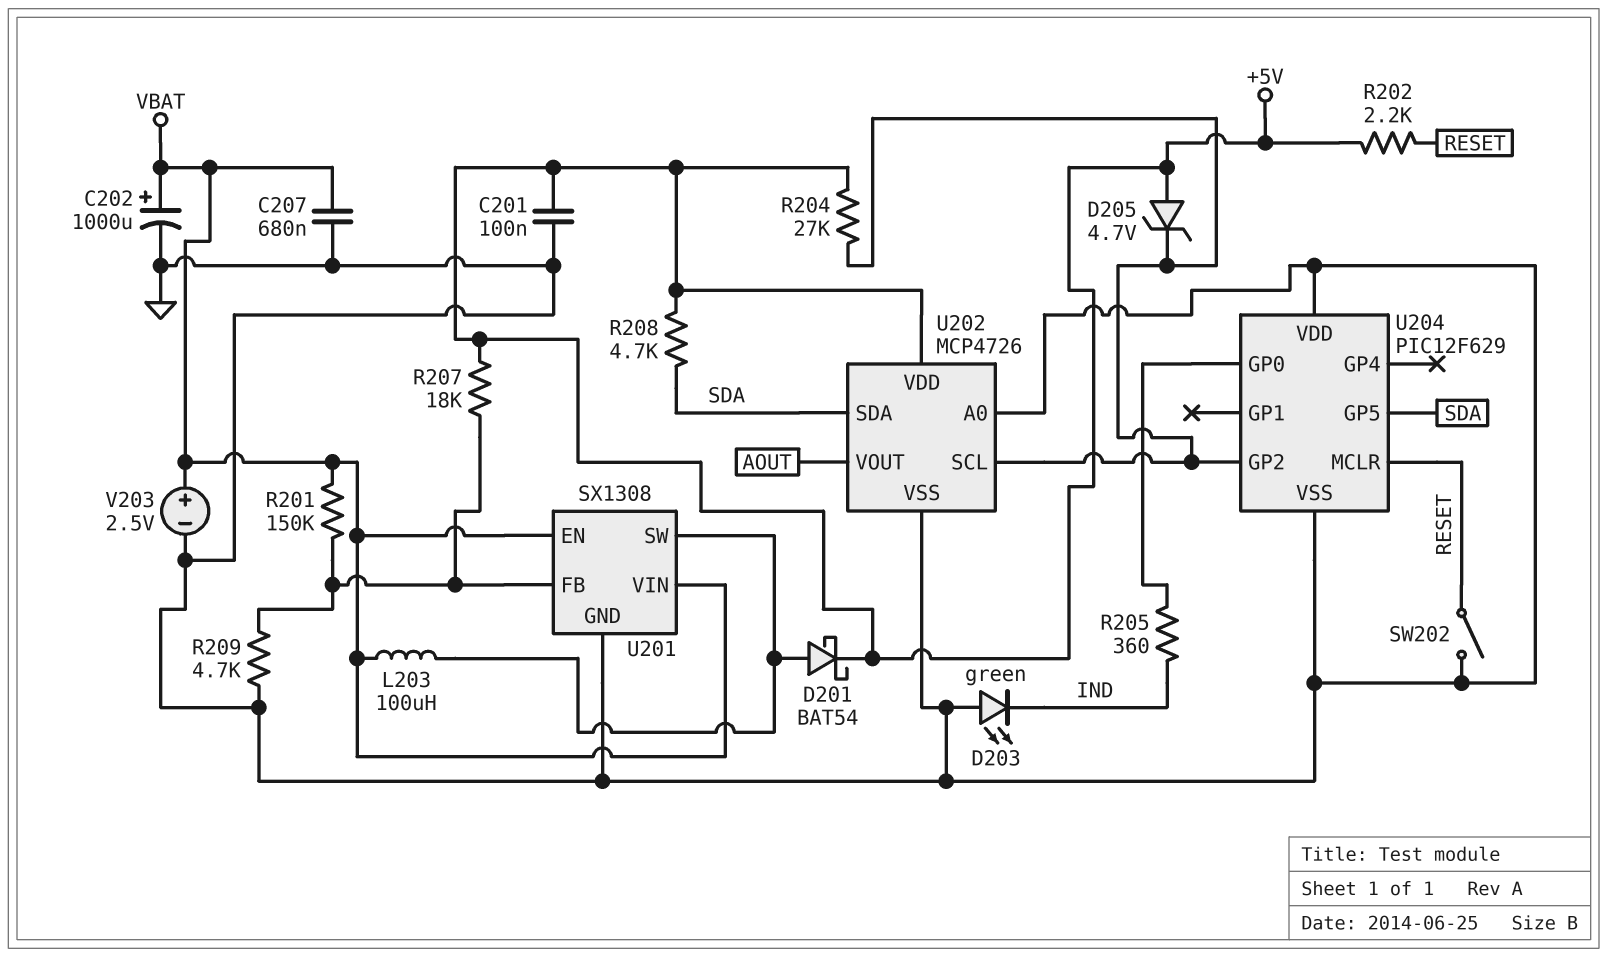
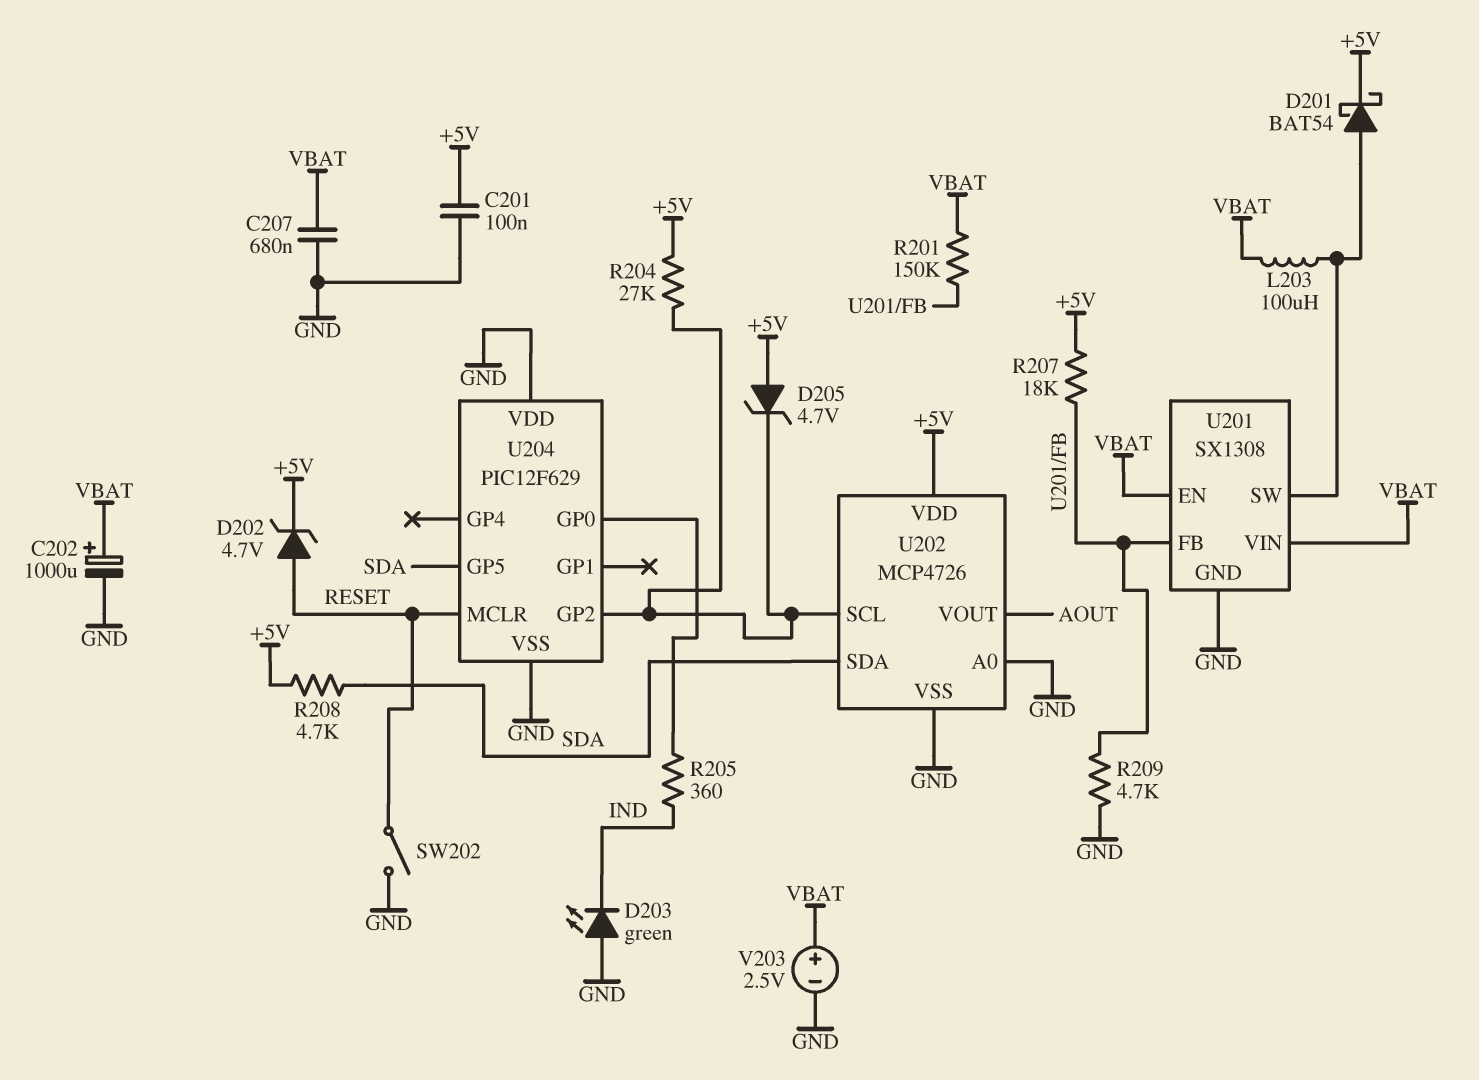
D202: none -> zener 4.7V (A RESET, K +5V)
R202: 2.2k (+5V, RESET) -> none

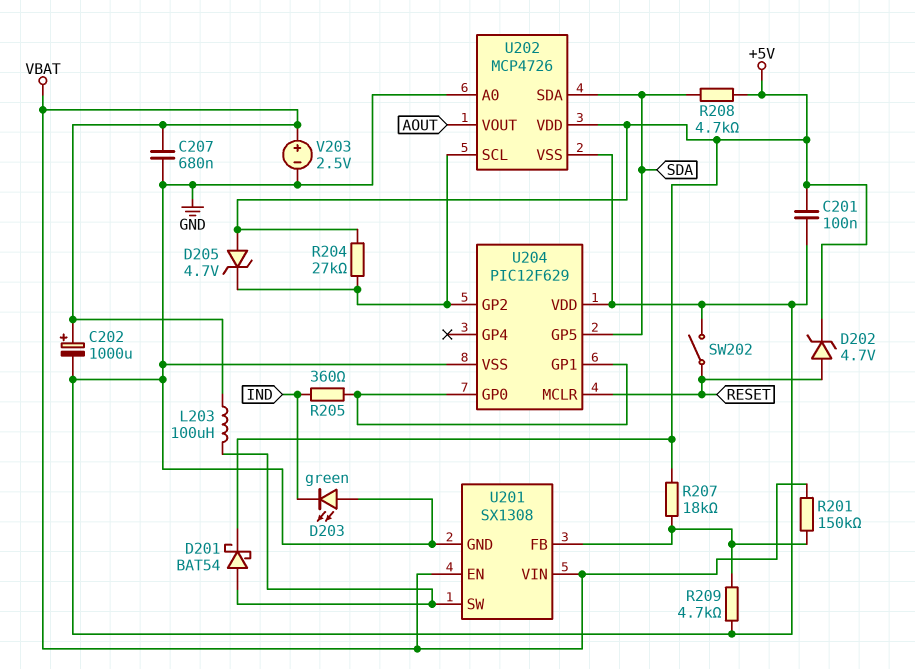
U204 pin GP1: none -> U204/GP0

